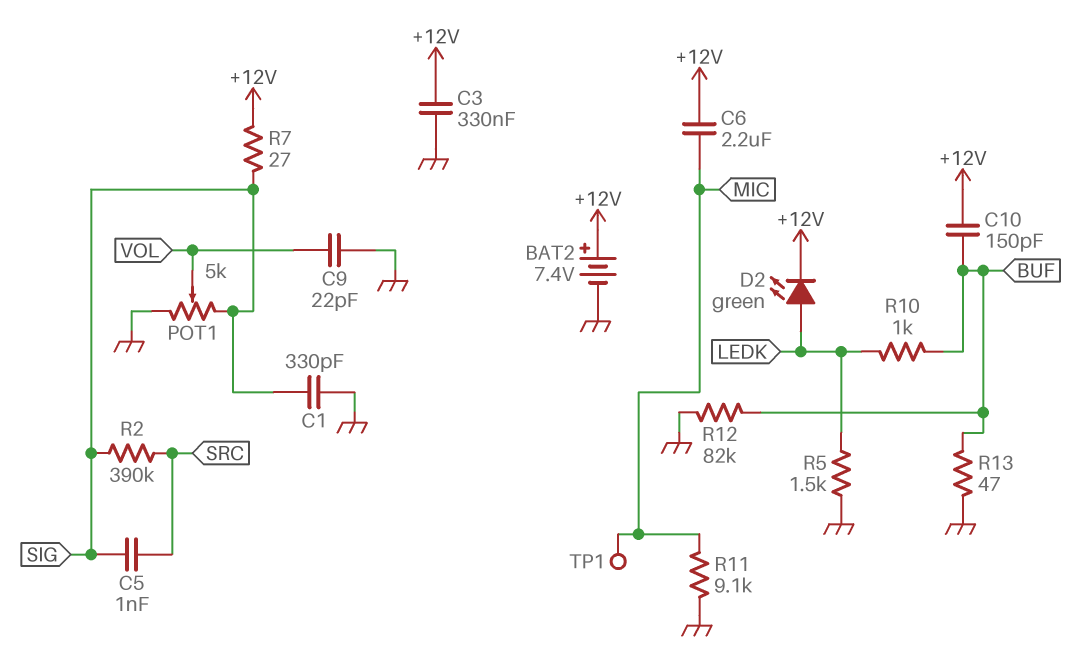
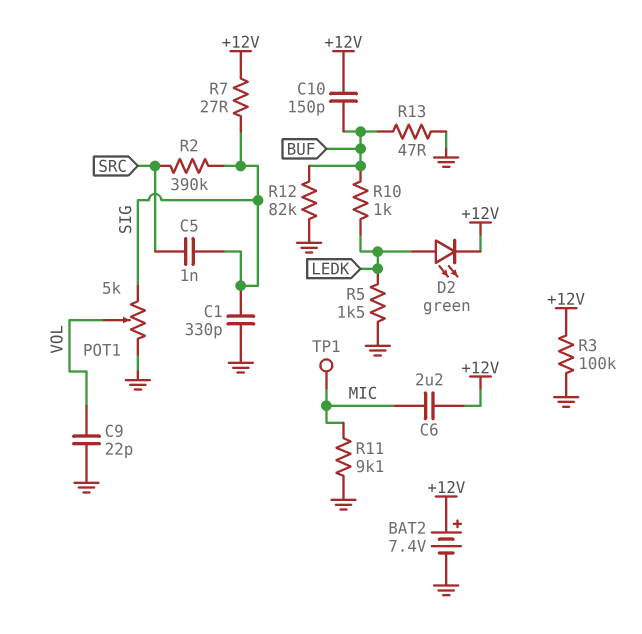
C3: 330nF (+12V, GND) -> none
R3: none -> 100k (+12V, GND)

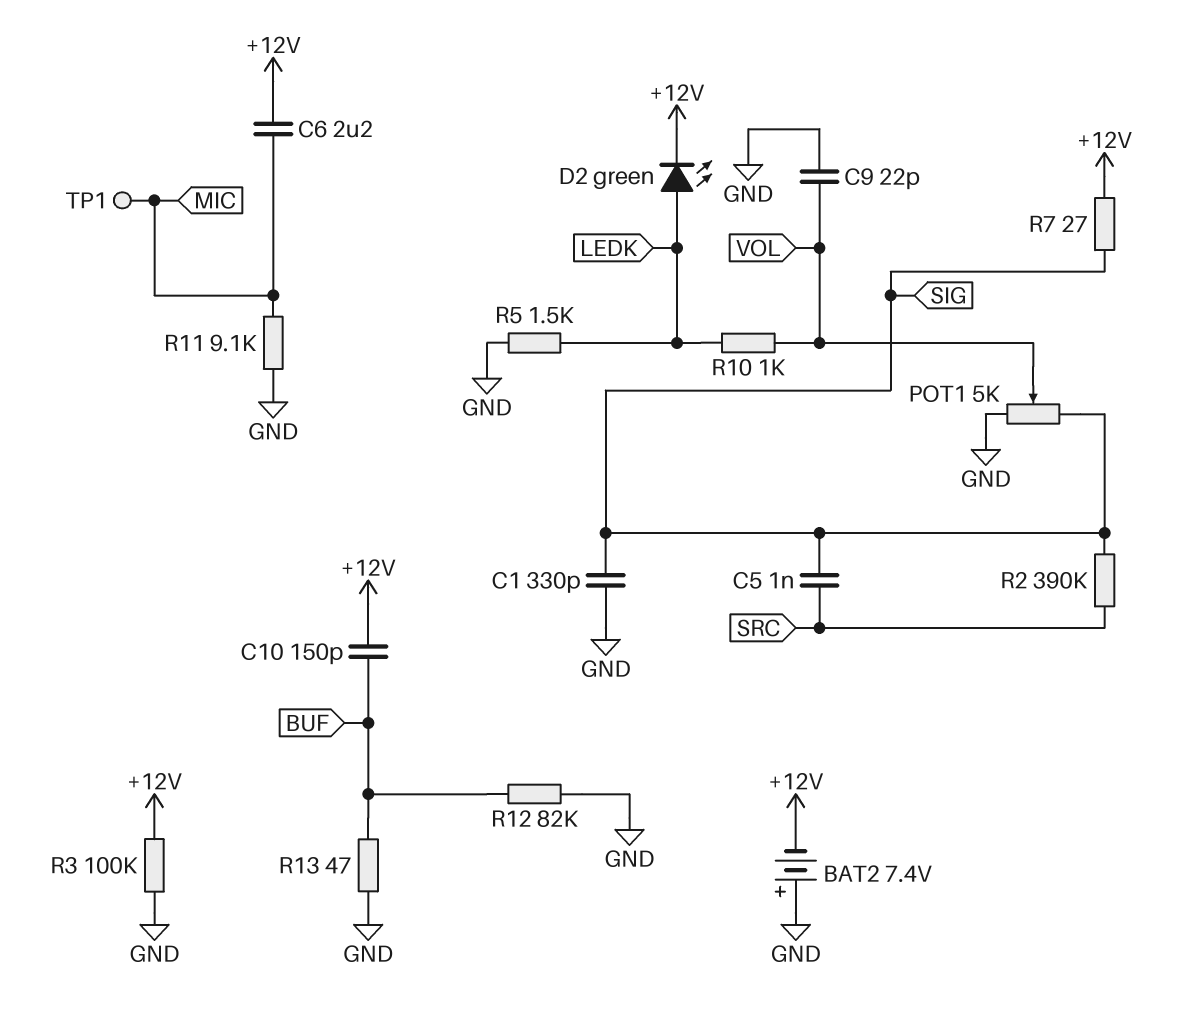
BAT2: 7.4V (plus +12V, minus GND) -> 7.4V (plus GND, minus +12V)
R10: 1k (BUF, LEDK) -> 1k (LEDK, VOL)

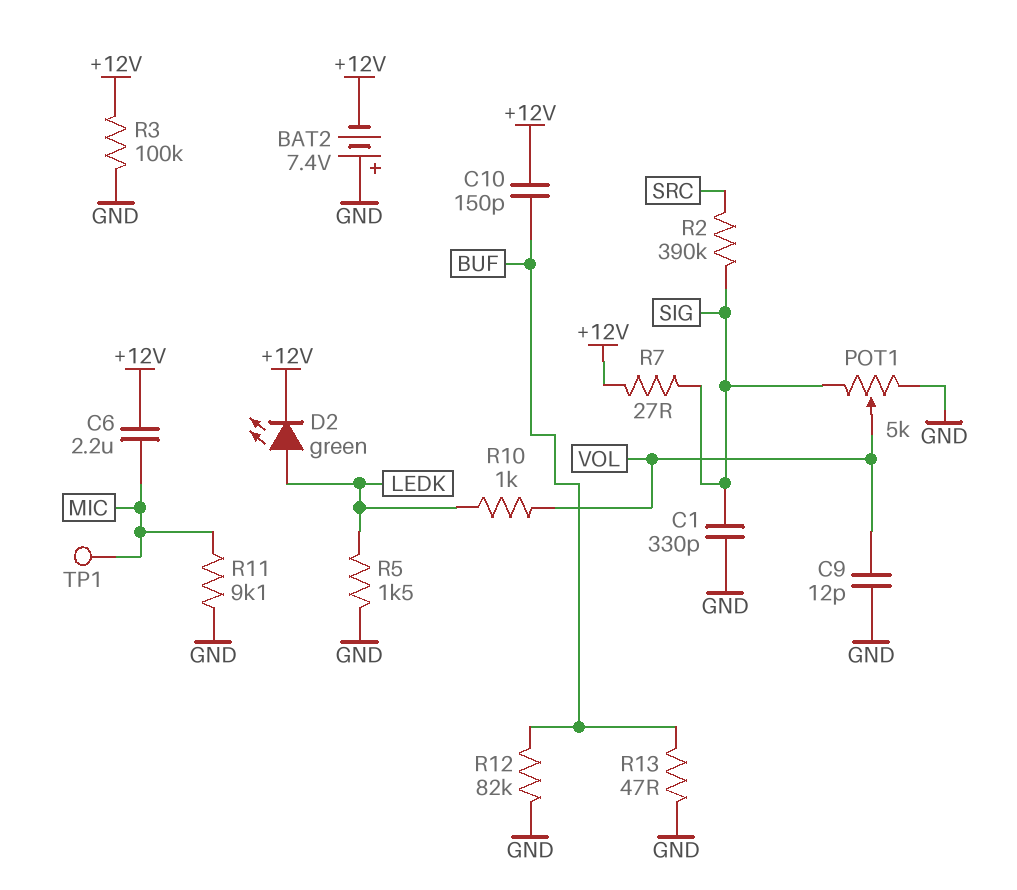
C5: 1nF (SIG, SRC) -> none
C9: 22pF (GND, VOL) -> 12pF (GND, VOL)

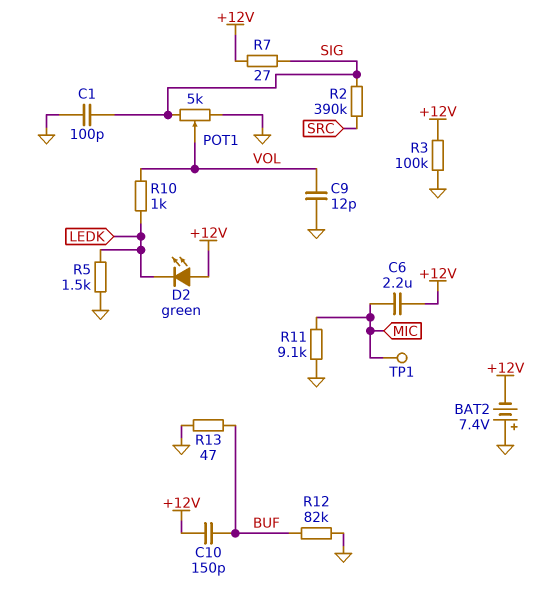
C1: 330pF (GND, SIG) -> 100pF (GND, SIG)
D2: LED green (A LEDK, K +12V) -> LED green (A +12V, K LEDK)

